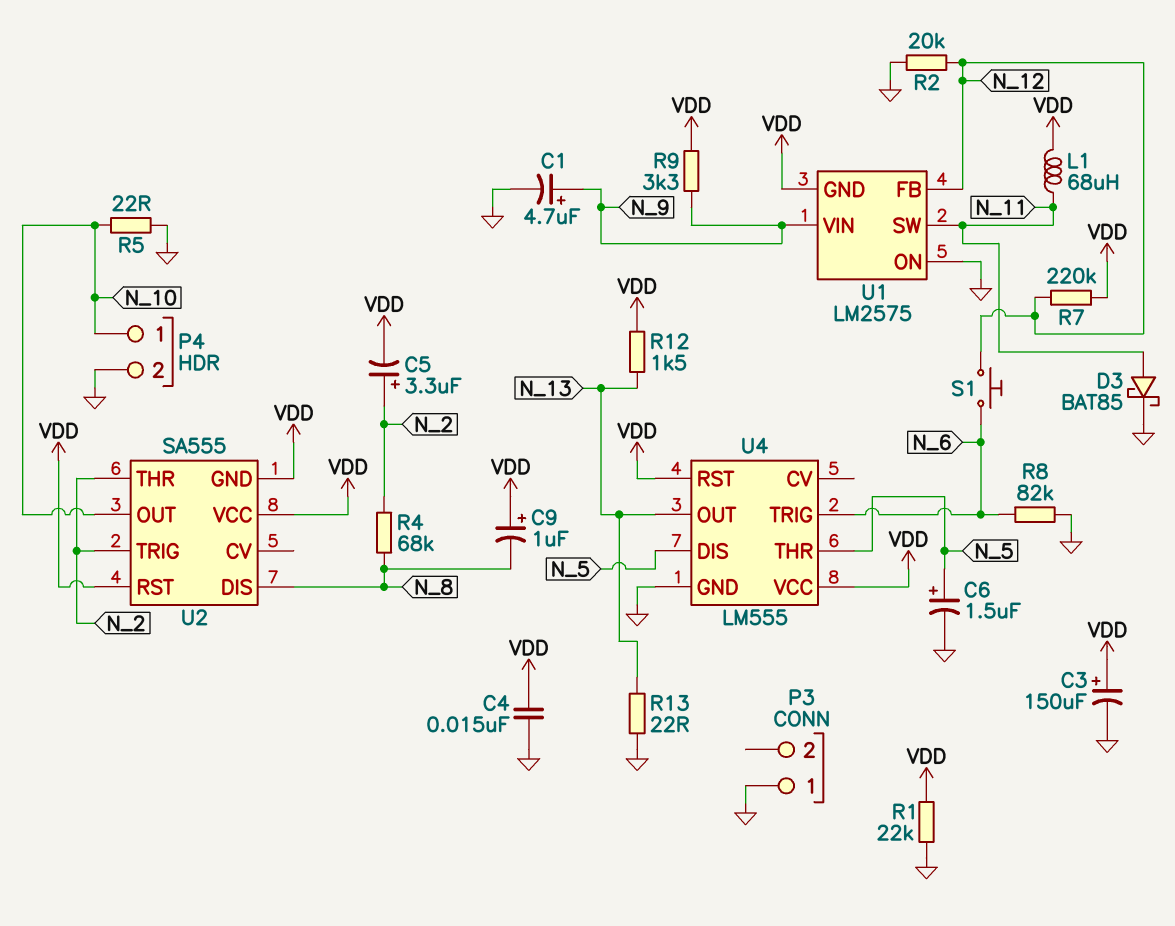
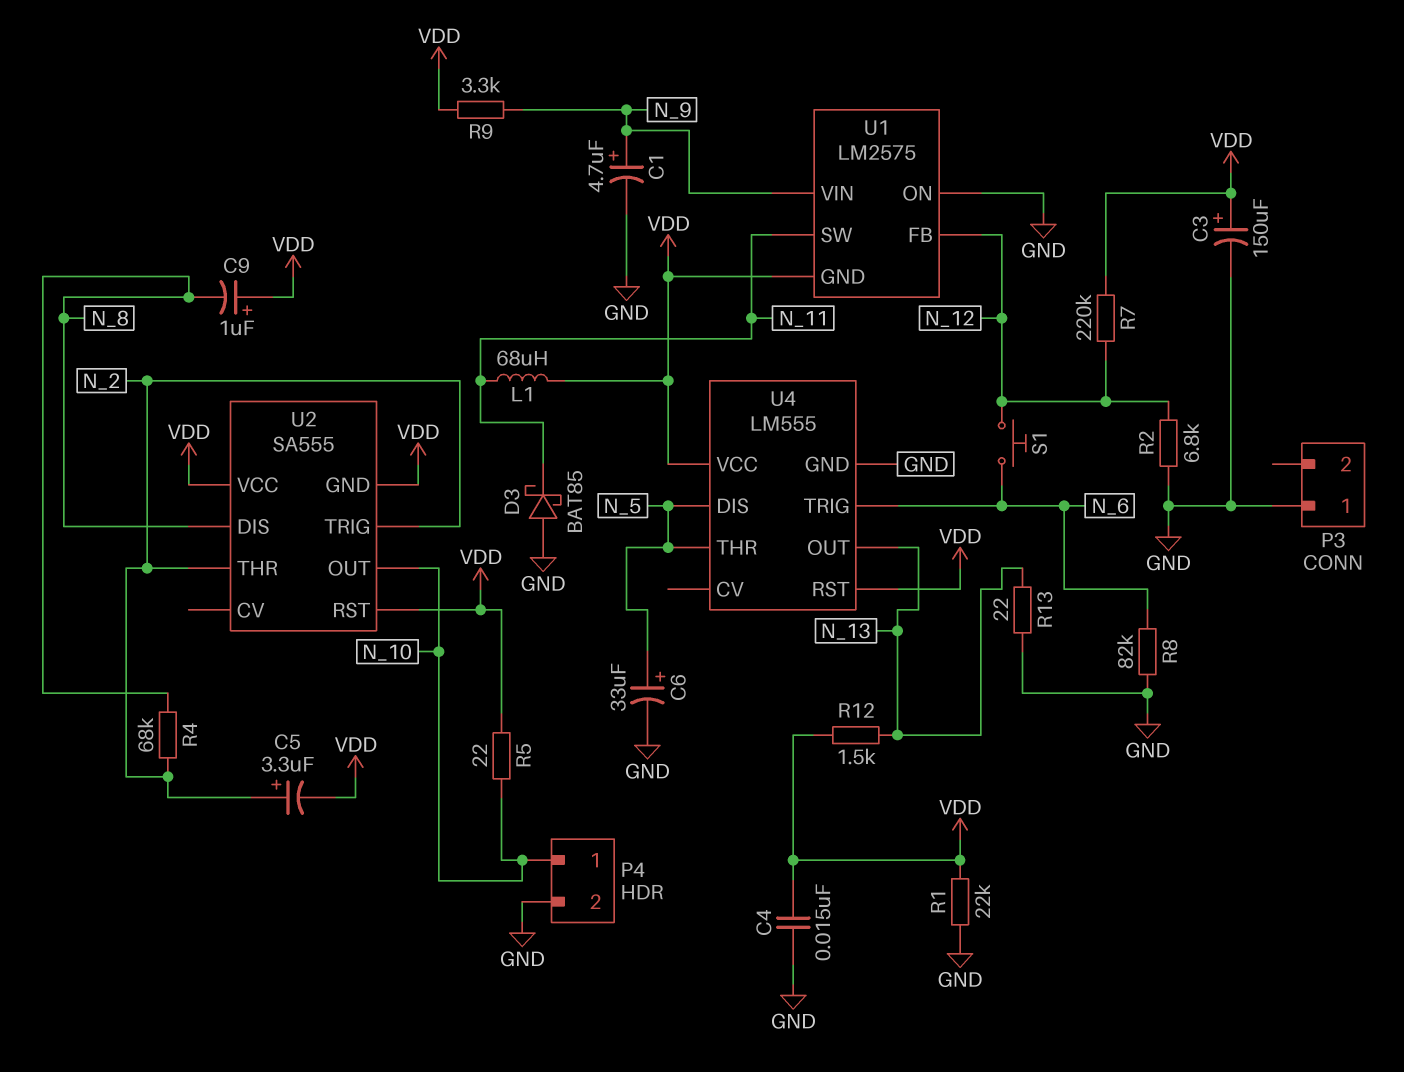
C6: 1.5uF (plus N_5, minus GND) -> 33uF (plus N_5, minus GND)
D3: schottky BAT85 (A N_11, K GND) -> schottky BAT85 (A GND, K N_11)
R2: 20k (GND, N_12) -> 6.8k (GND, N_12)
R5: 22 (GND, N_10) -> 22 (N_10, VDD)

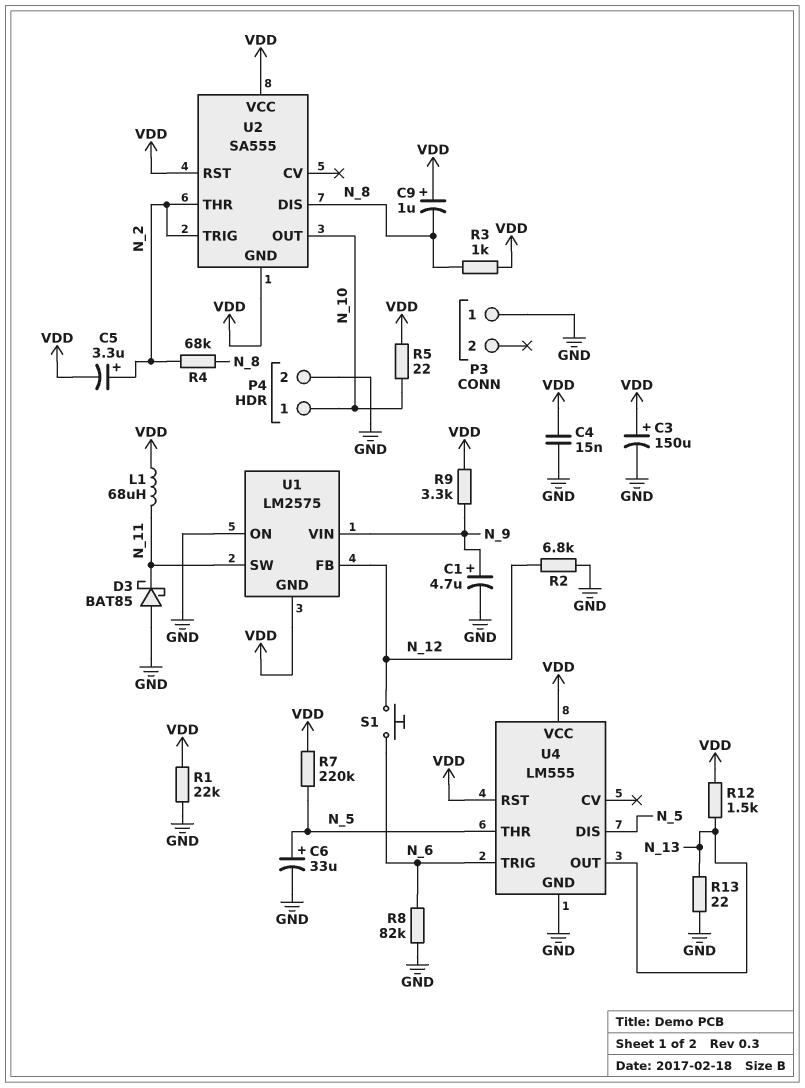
R3: none -> 1k (N_8, VDD)
R7: 220k (N_12, VDD) -> 220k (N_5, VDD)

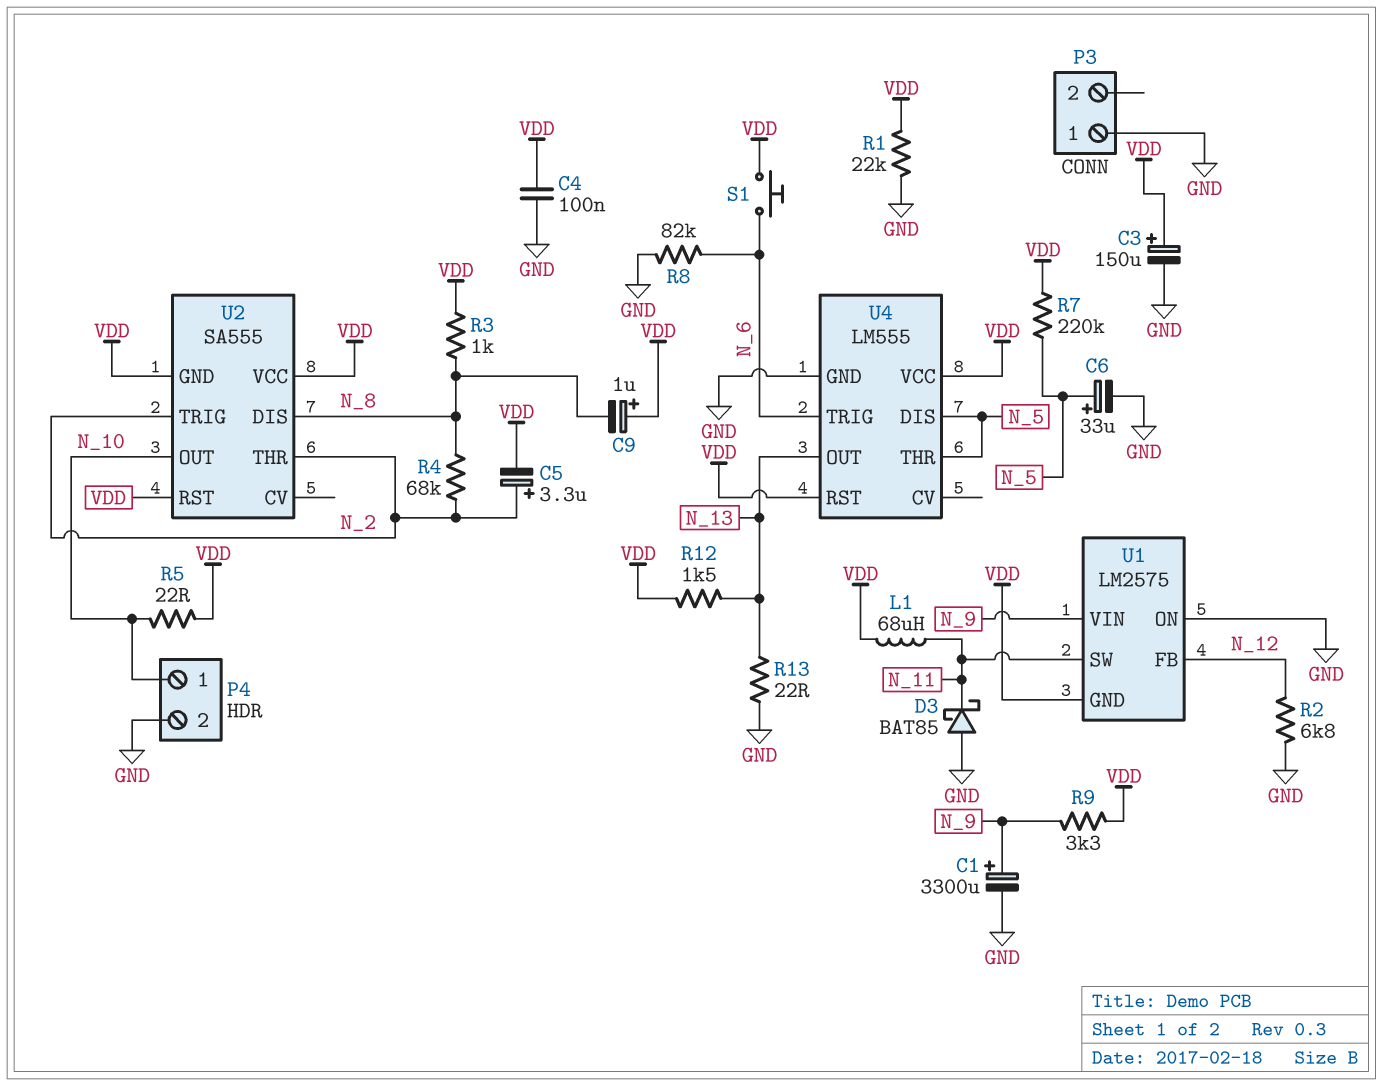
C1: 4.7uF (plus N_9, minus GND) -> 3300uF (plus N_9, minus GND)
C4: 15nF (GND, VDD) -> 100nF (GND, VDD)
S1: button (N_6, N_12) -> button (N_6, VDD)

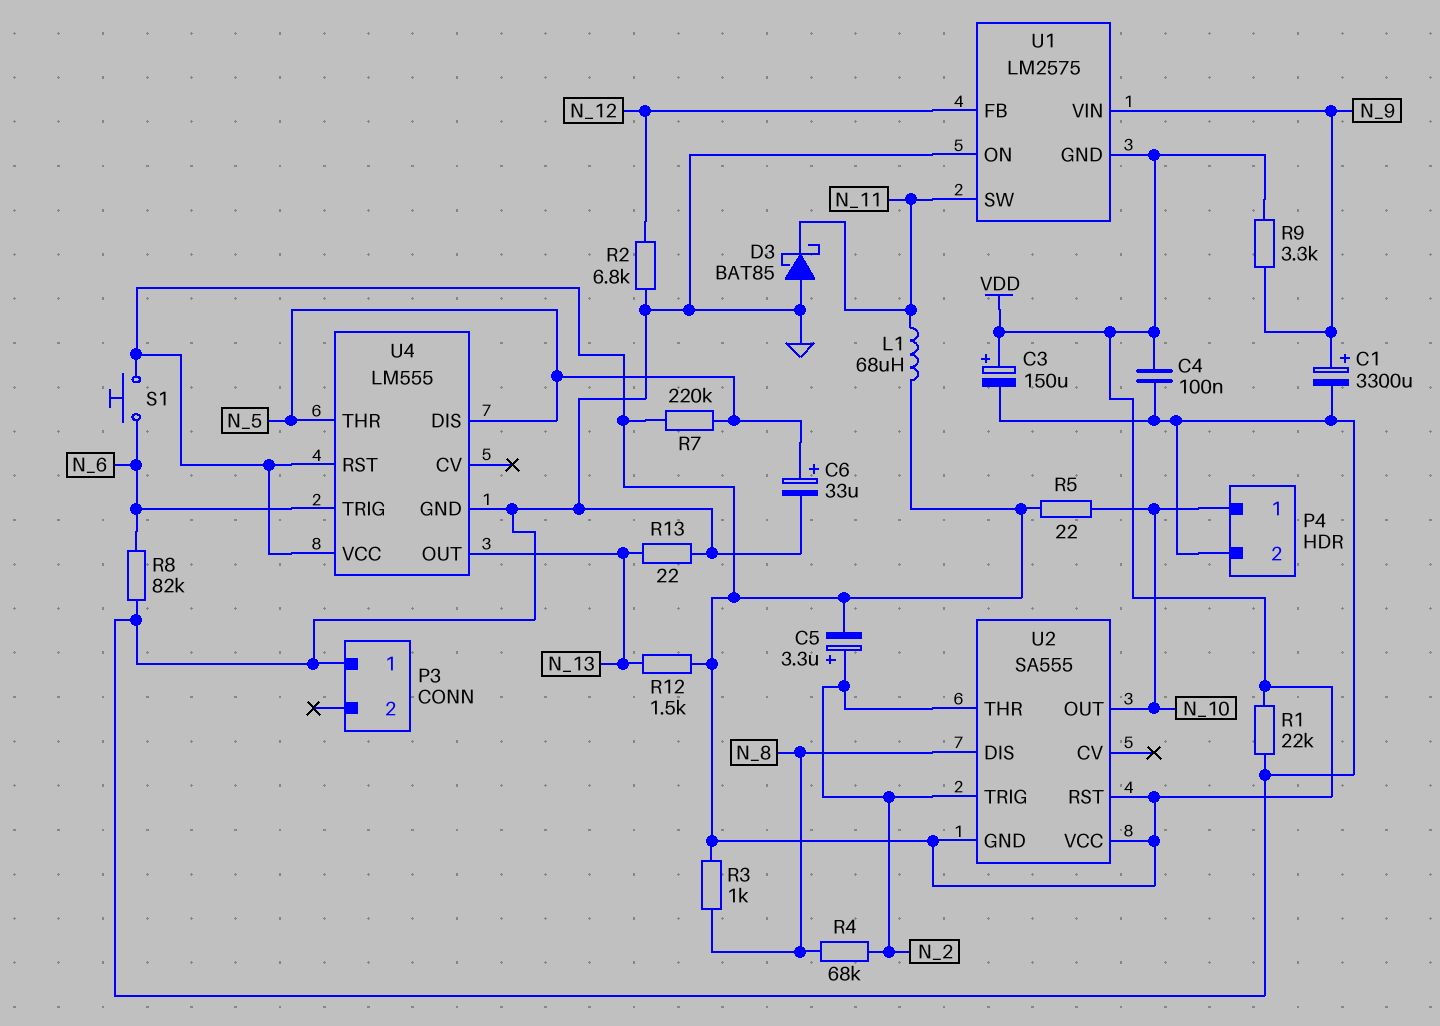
C9: 1uF (plus VDD, minus N_8) -> none

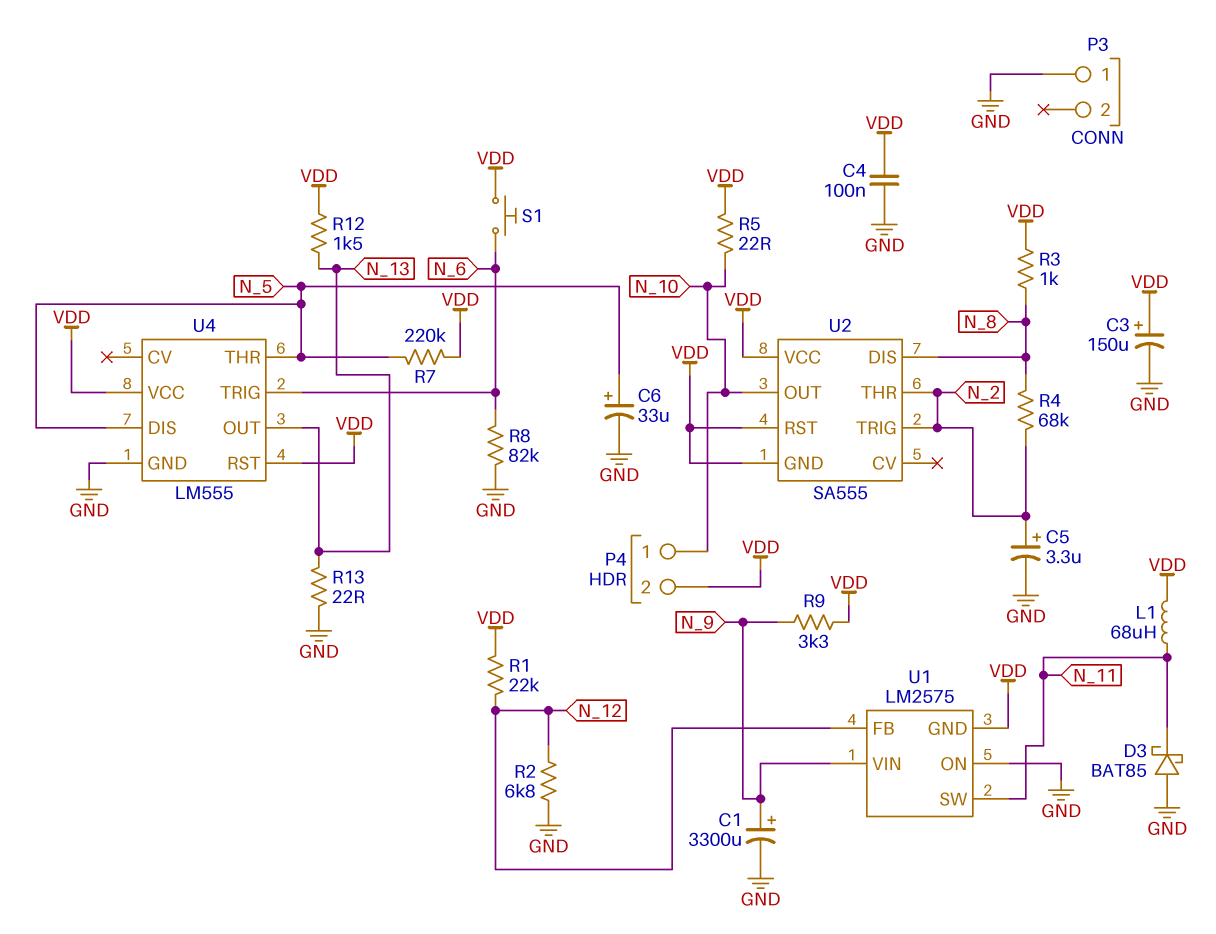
C5: 3.3uF (plus N_2, minus VDD) -> 3.3uF (plus N_2, minus GND)
P4 pin 2: GND -> VDD
R1: 22k (GND, VDD) -> 22k (N_12, VDD)

